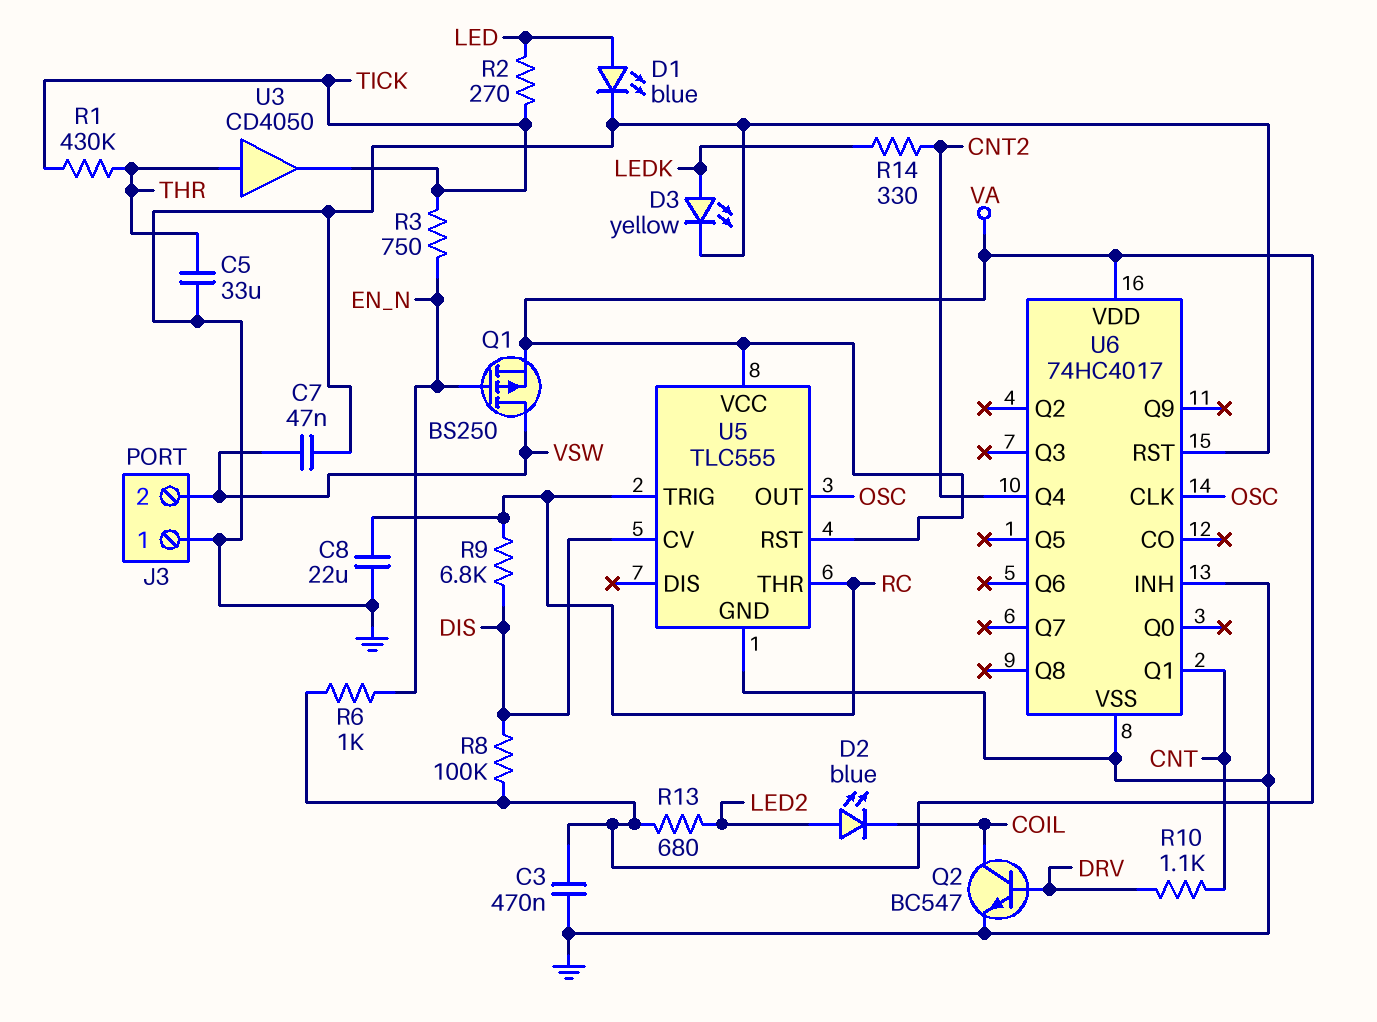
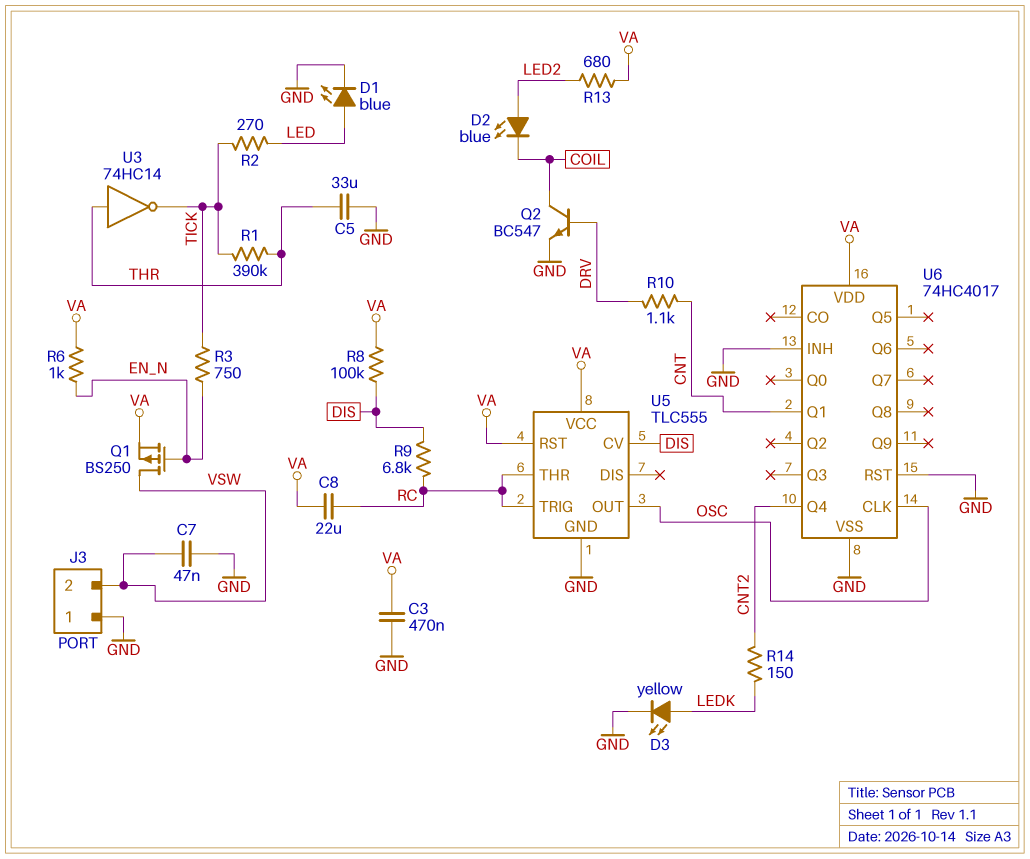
C8: 22uF (GND, RC) -> 22uF (RC, VA)
R1: 430k (THR, TICK) -> 390k (THR, TICK)
R14: 330 (CNT2, LEDK) -> 150 (CNT2, LEDK)
U3: buffer CD4050 (in THR, out TICK) -> NOT 74HC14 (in THR, out TICK)

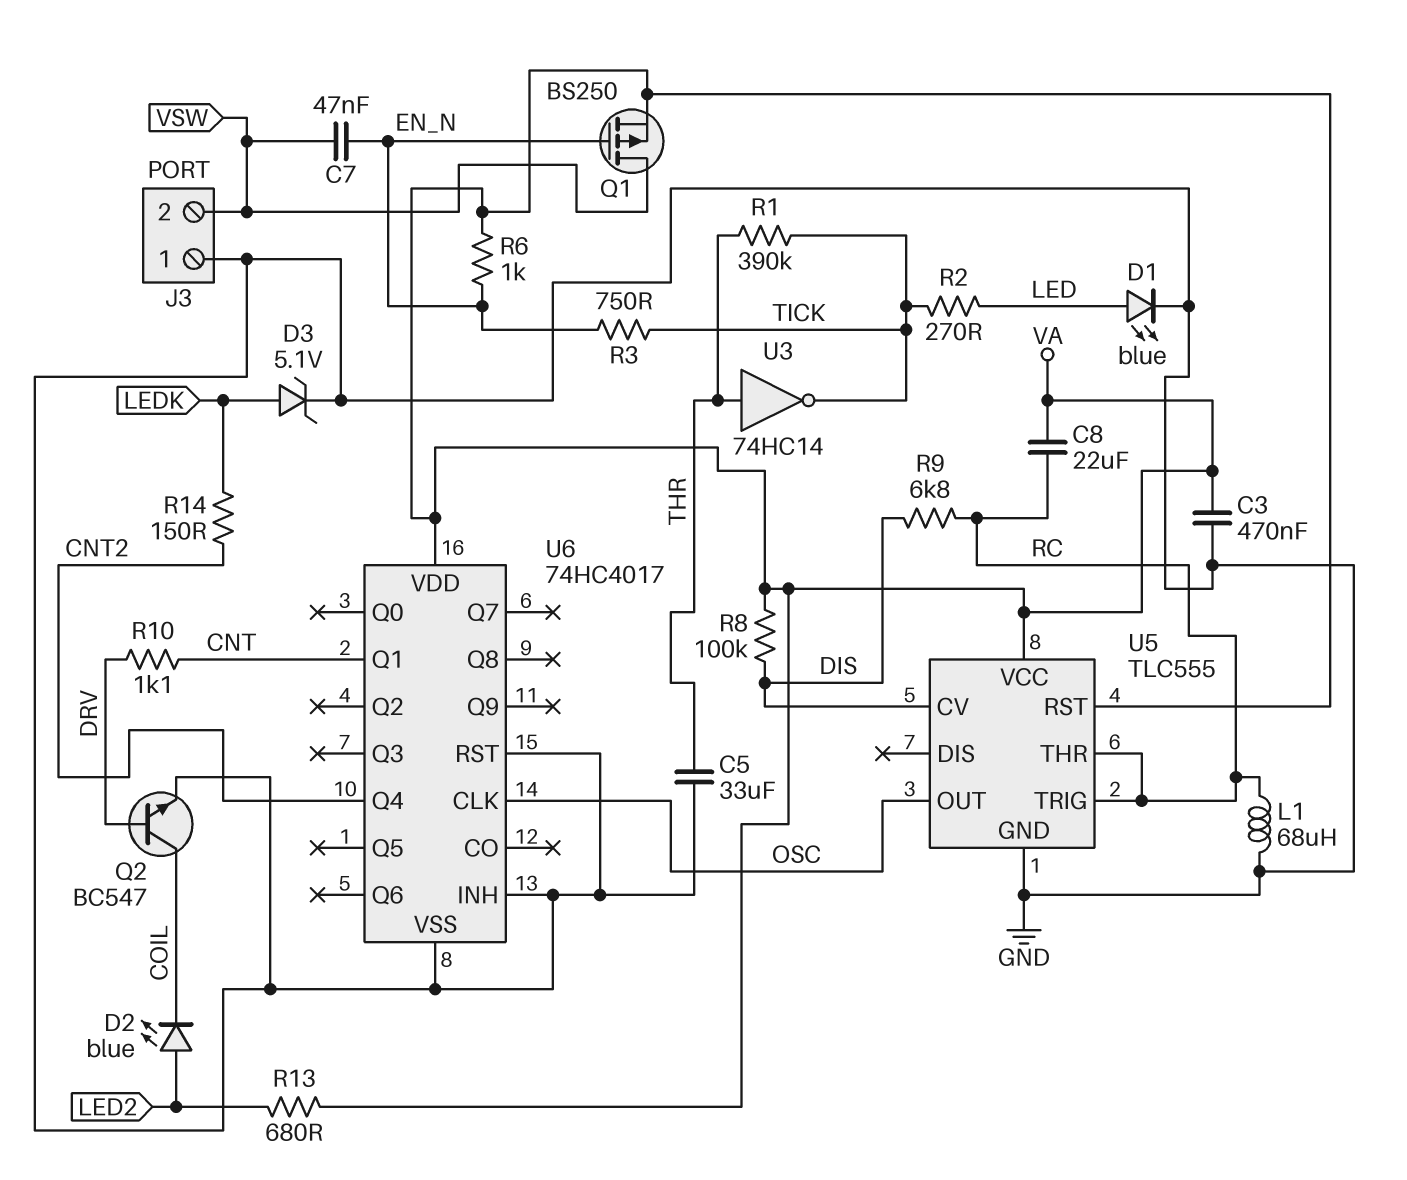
C7: 47nF (GND, VSW) -> 47nF (EN_N, VSW)
D3: LED yellow (A LEDK, K GND) -> zener 5.1V (A LEDK, K GND)
L1: none -> 68uH (GND, RC)

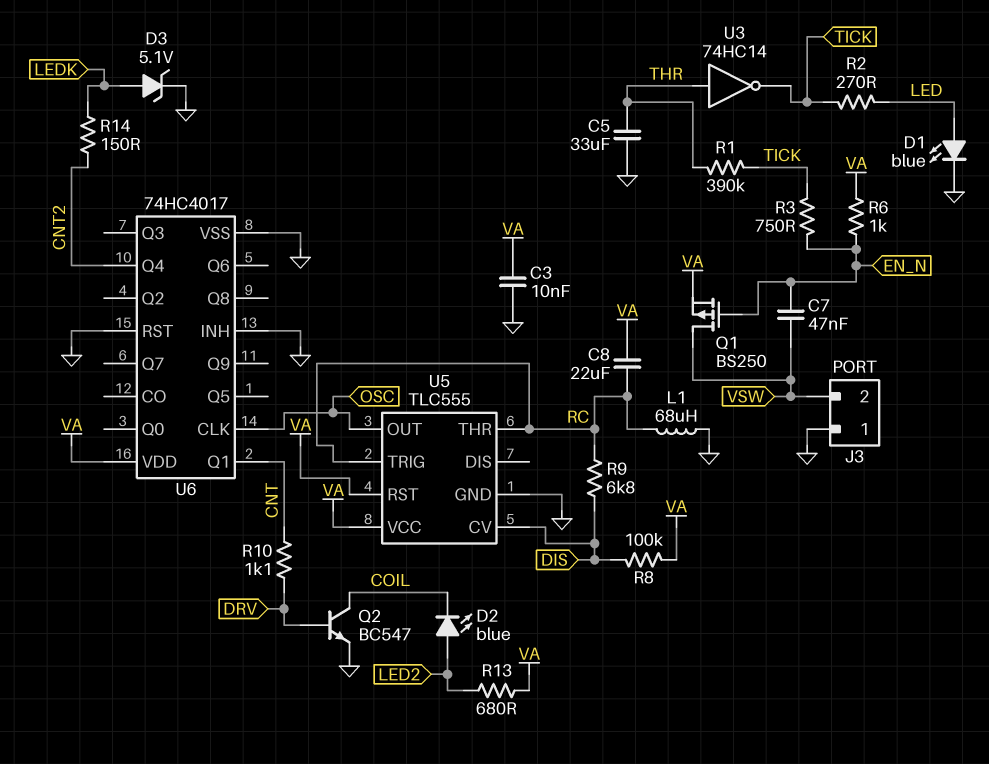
C3: 470nF (GND, VA) -> 10nF (GND, VA)

